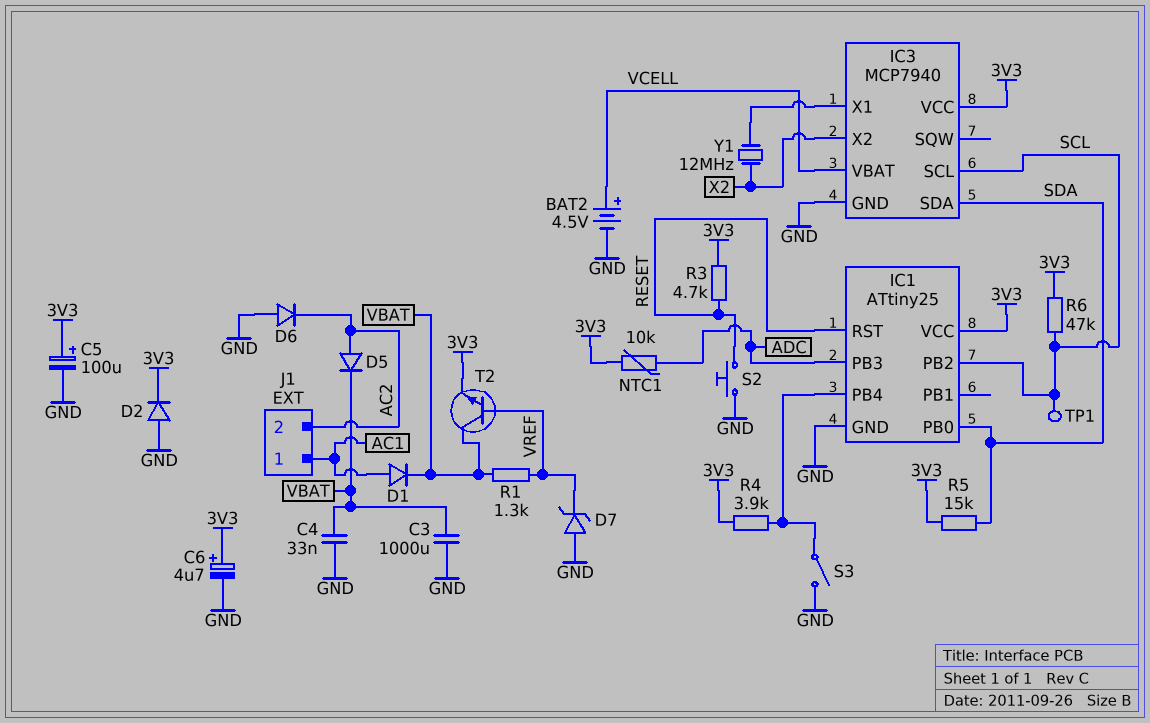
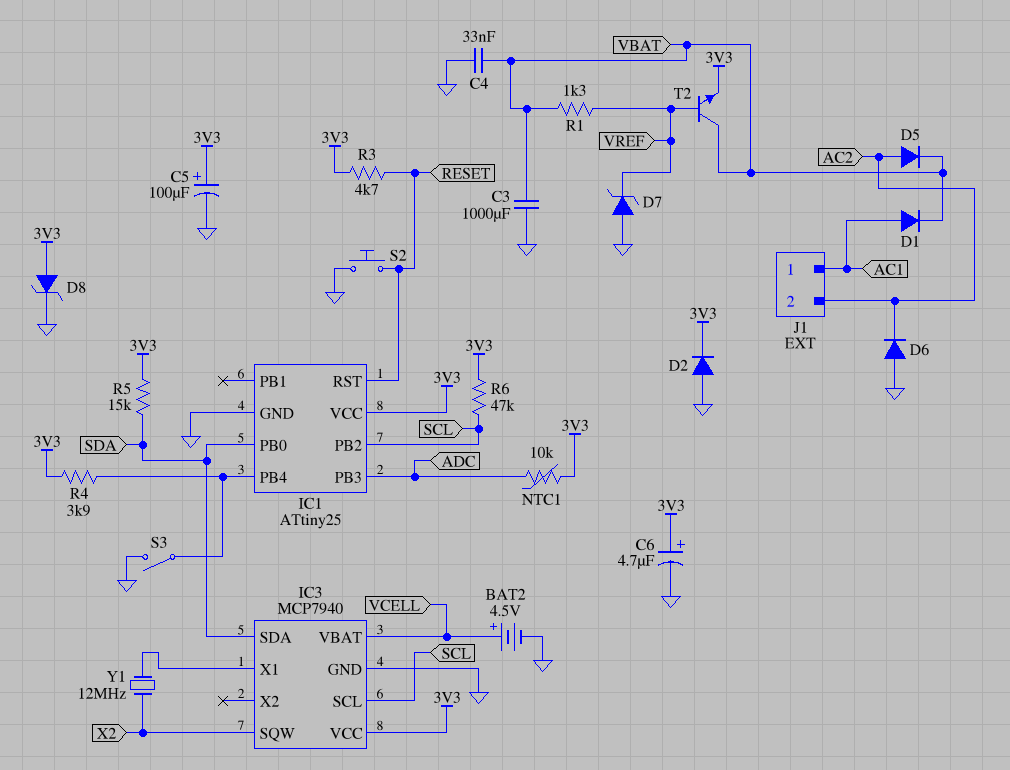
D8: none -> zener (A 3V3, K GND)
IC3 pin SQW: none -> X2
IC3 pin X2: X2 -> none
TP1: test point (SCL) -> none

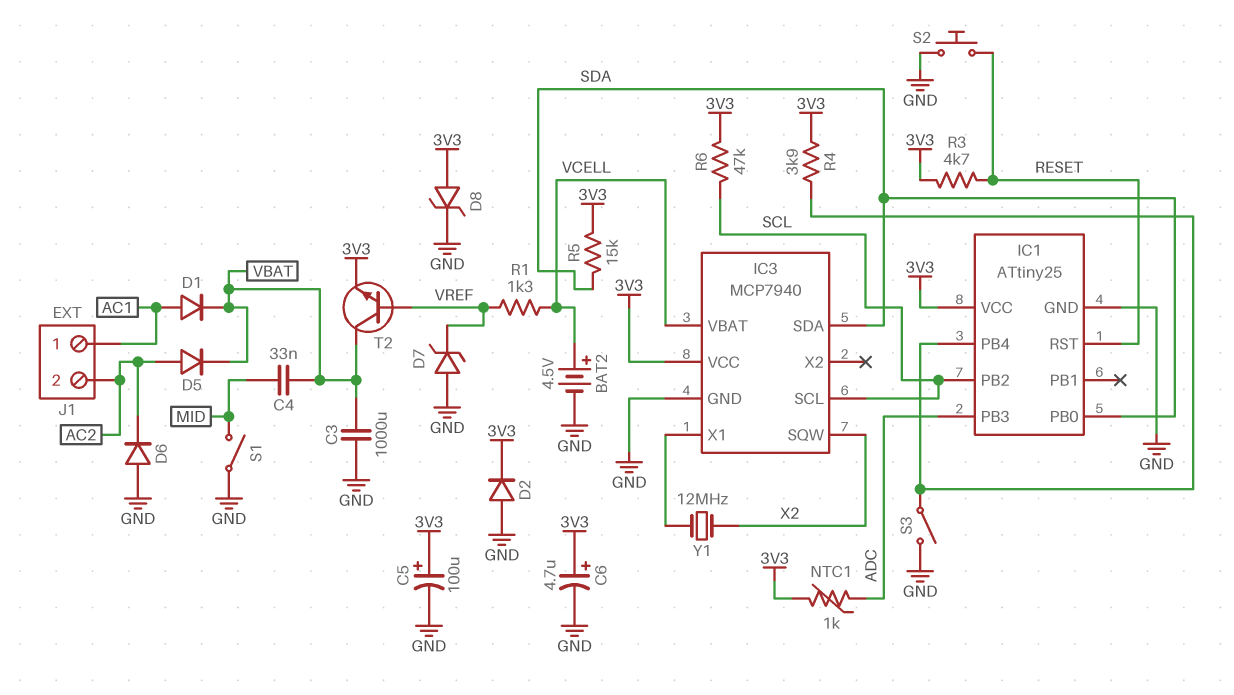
C4: 33nF (GND, VBAT) -> 33nF (MID, VBAT)
NTC1: 10k (3V3, ADC) -> 1k (3V3, ADC)
R1: 1.3k (VBAT, VREF) -> 1.3k (VCELL, VREF)
S1: none -> switch (GND, MID)

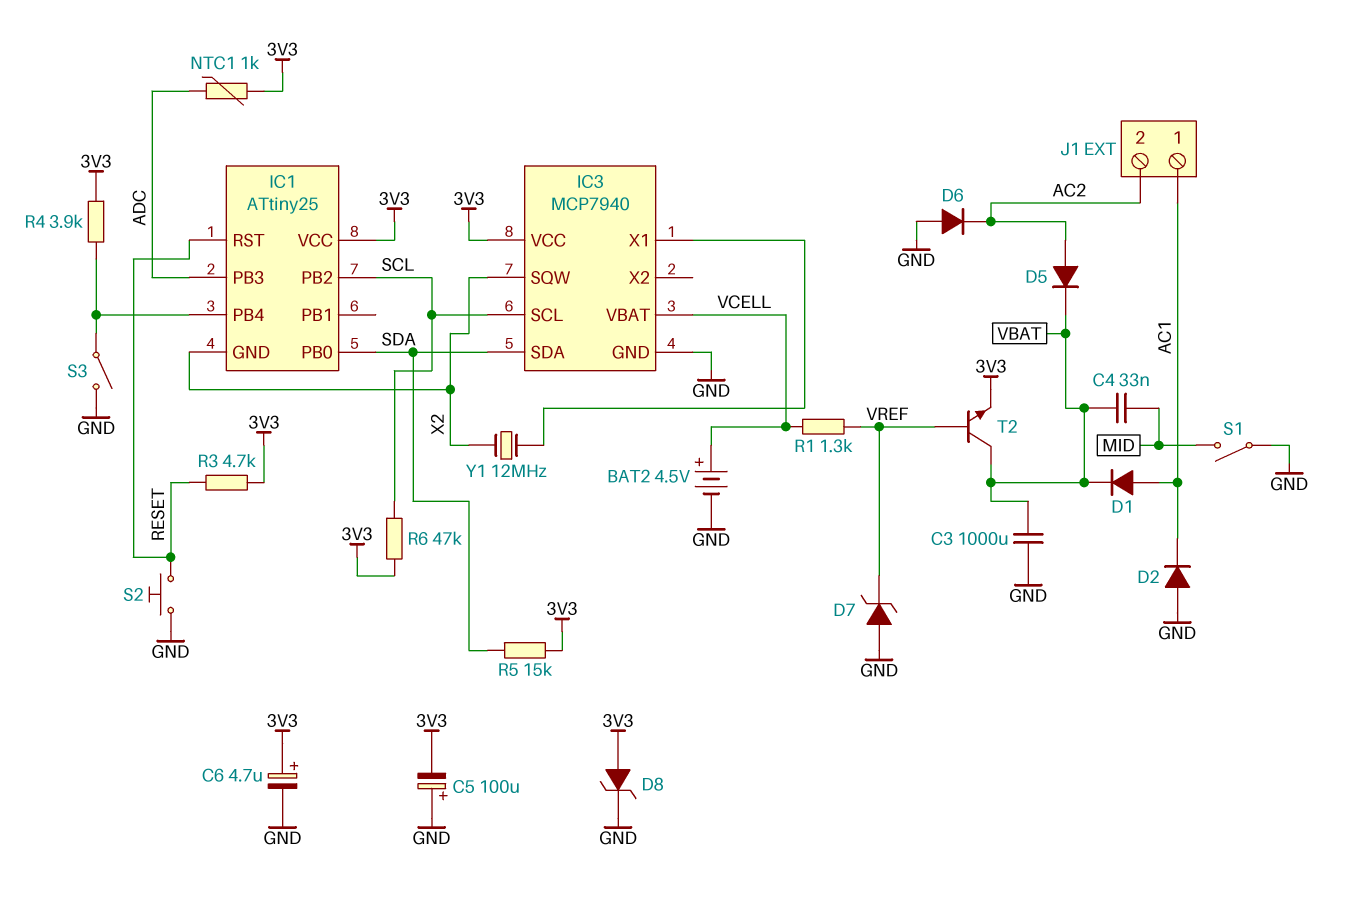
C5: 100uF (plus 3V3, minus GND) -> 100uF (plus GND, minus 3V3)
D2: diode (A GND, K 3V3) -> diode (A GND, K AC1)
IC1 pin GND: GND -> X2

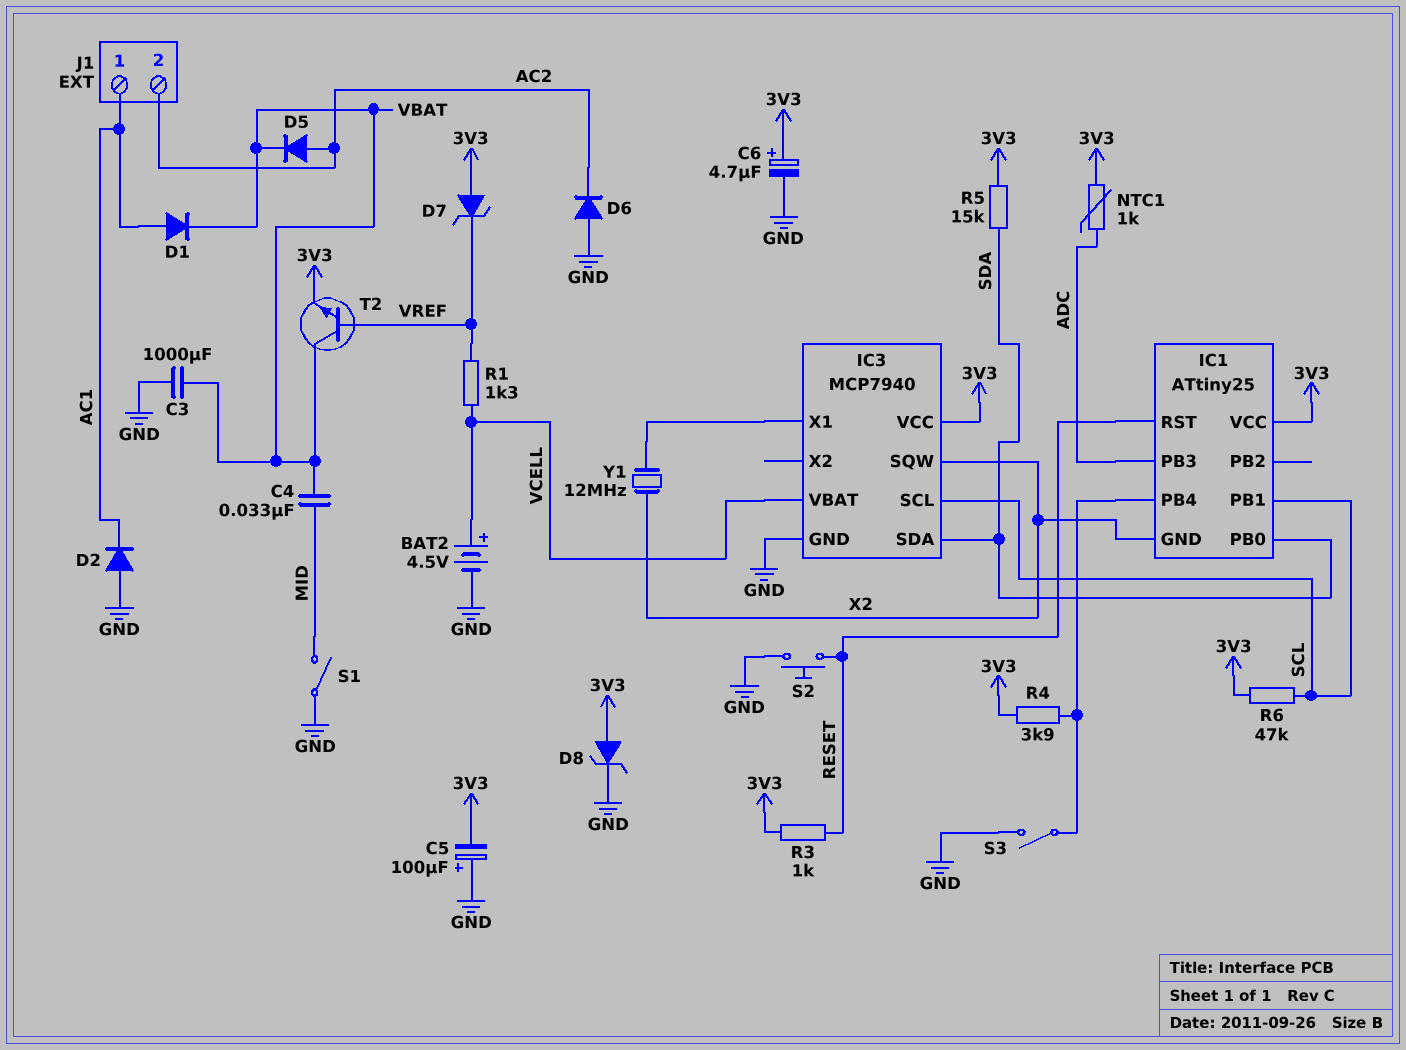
D7: zener (A GND, K VREF) -> zener (A 3V3, K VREF)
IC1 pin PB1: none -> SCL
IC1 pin PB2: SCL -> none
R3: 4.7k (3V3, RESET) -> 1k (3V3, RESET)

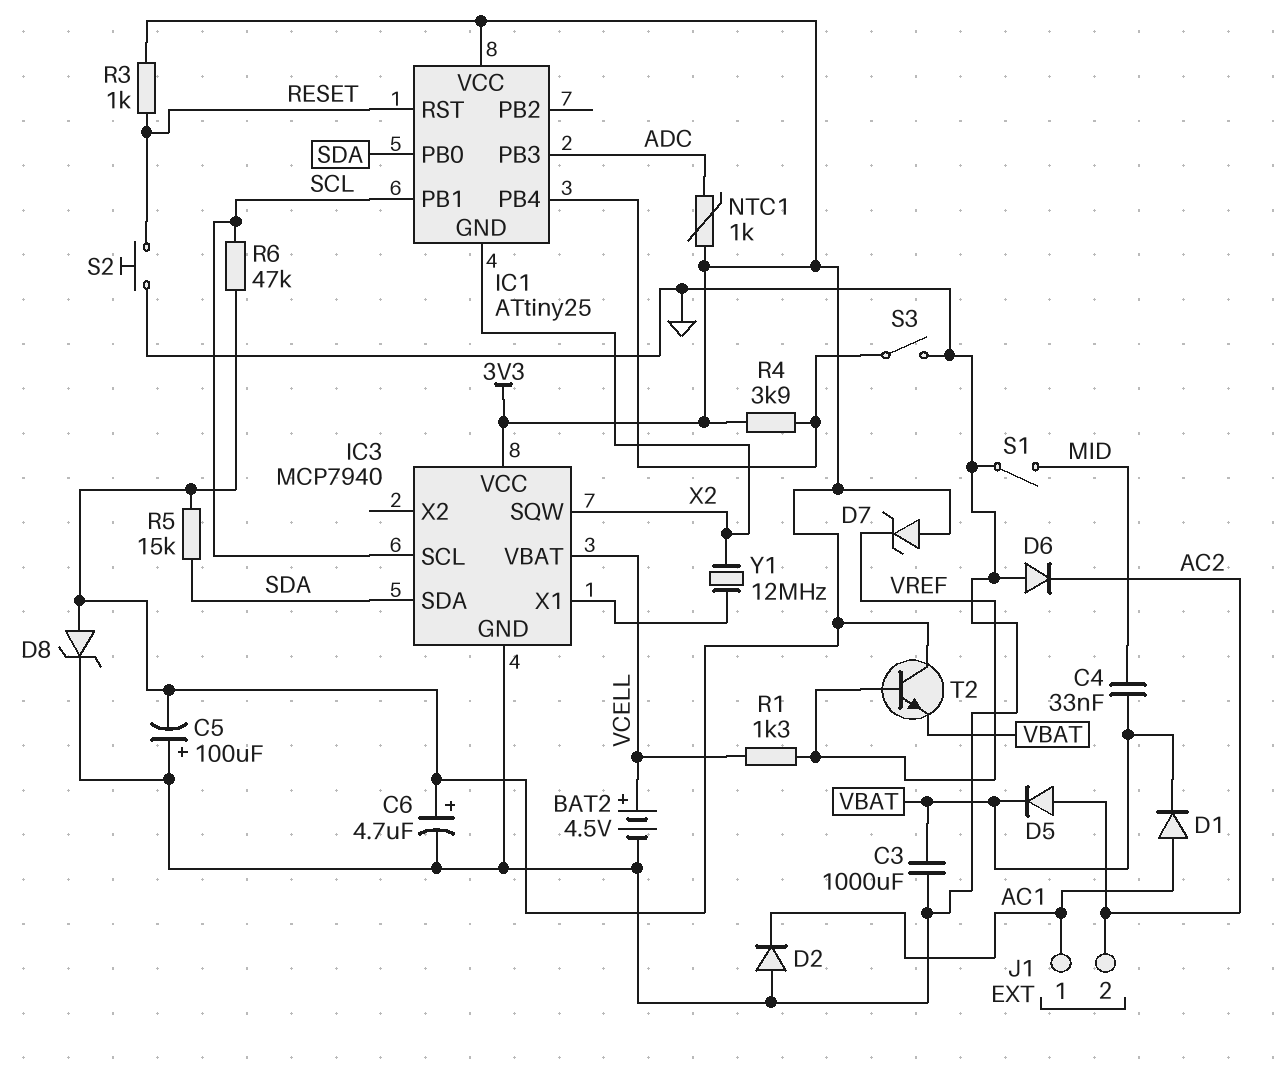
T2: NPN (B VREF, C VBAT, E 3V3) -> NPN (B VREF, C 3V3, E VBAT)

